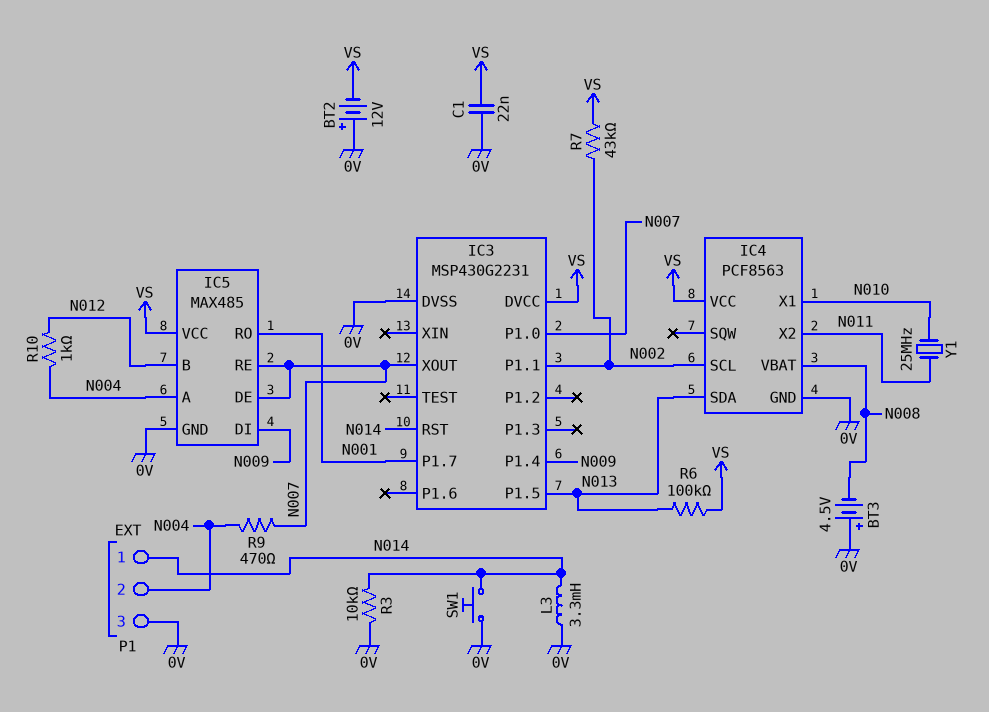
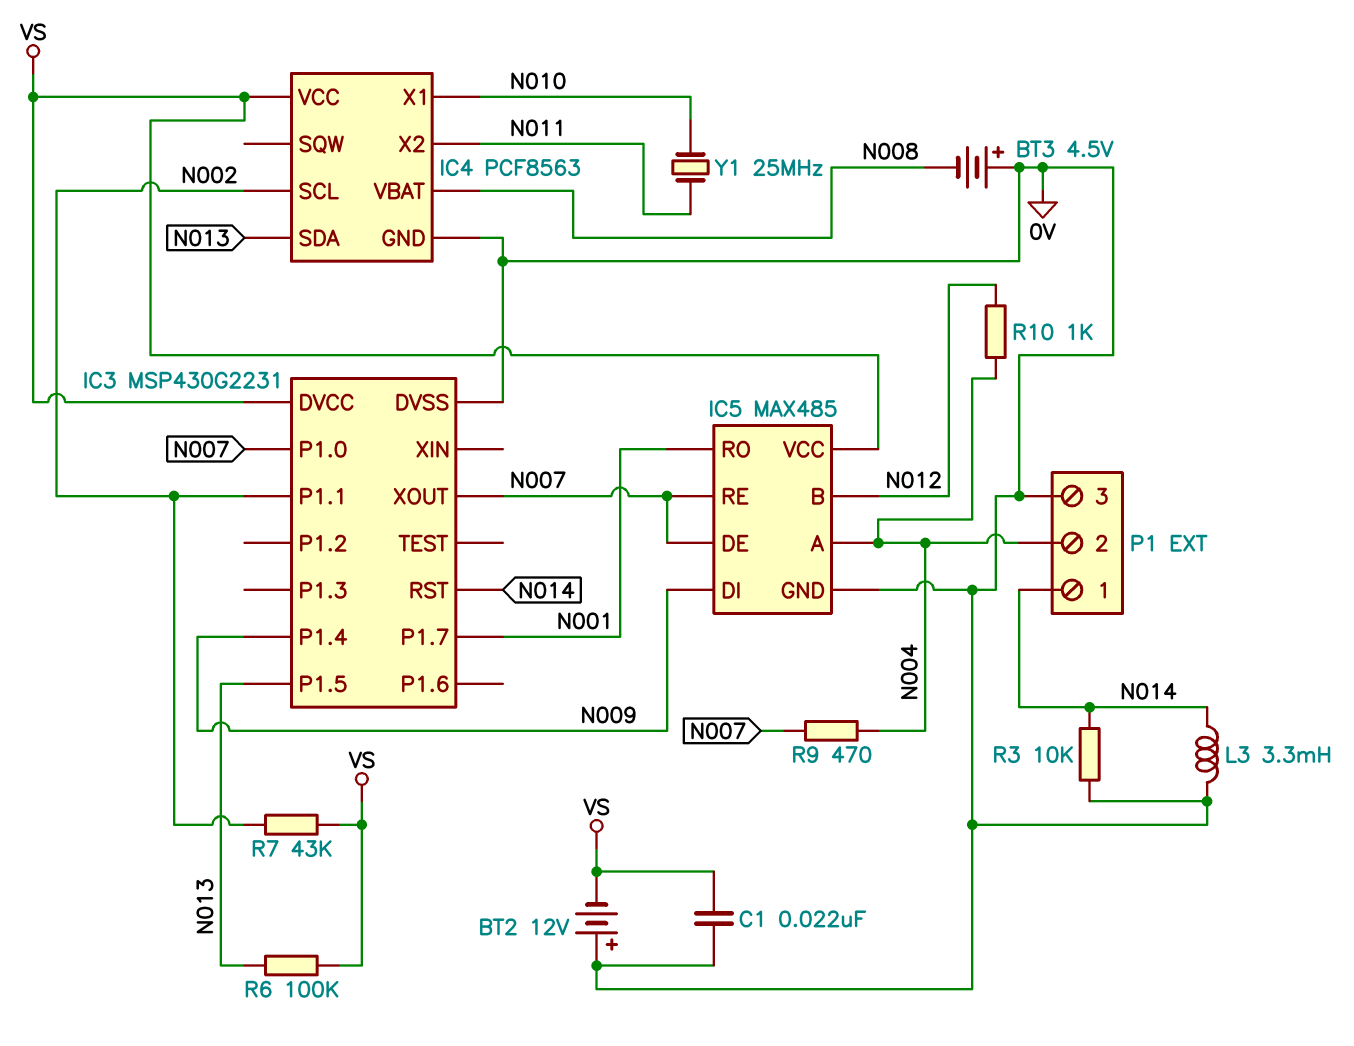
SW1: button (0V, N014) -> none

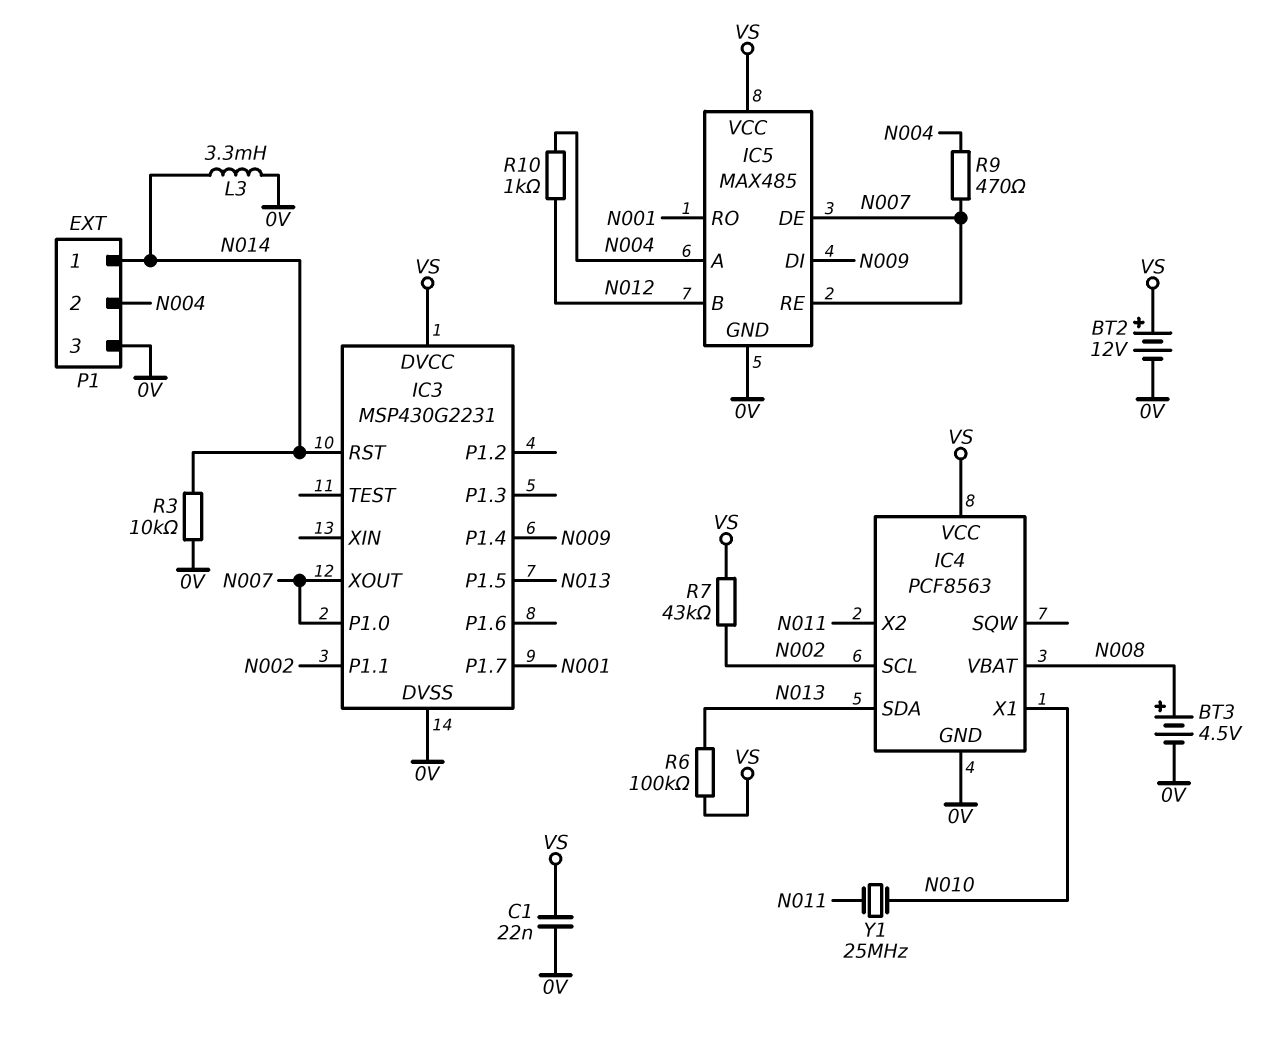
BT2: 12V (plus 0V, minus VS) -> 12V (plus VS, minus 0V)
BT3: 4.5V (plus 0V, minus N008) -> 4.5V (plus N008, minus 0V)

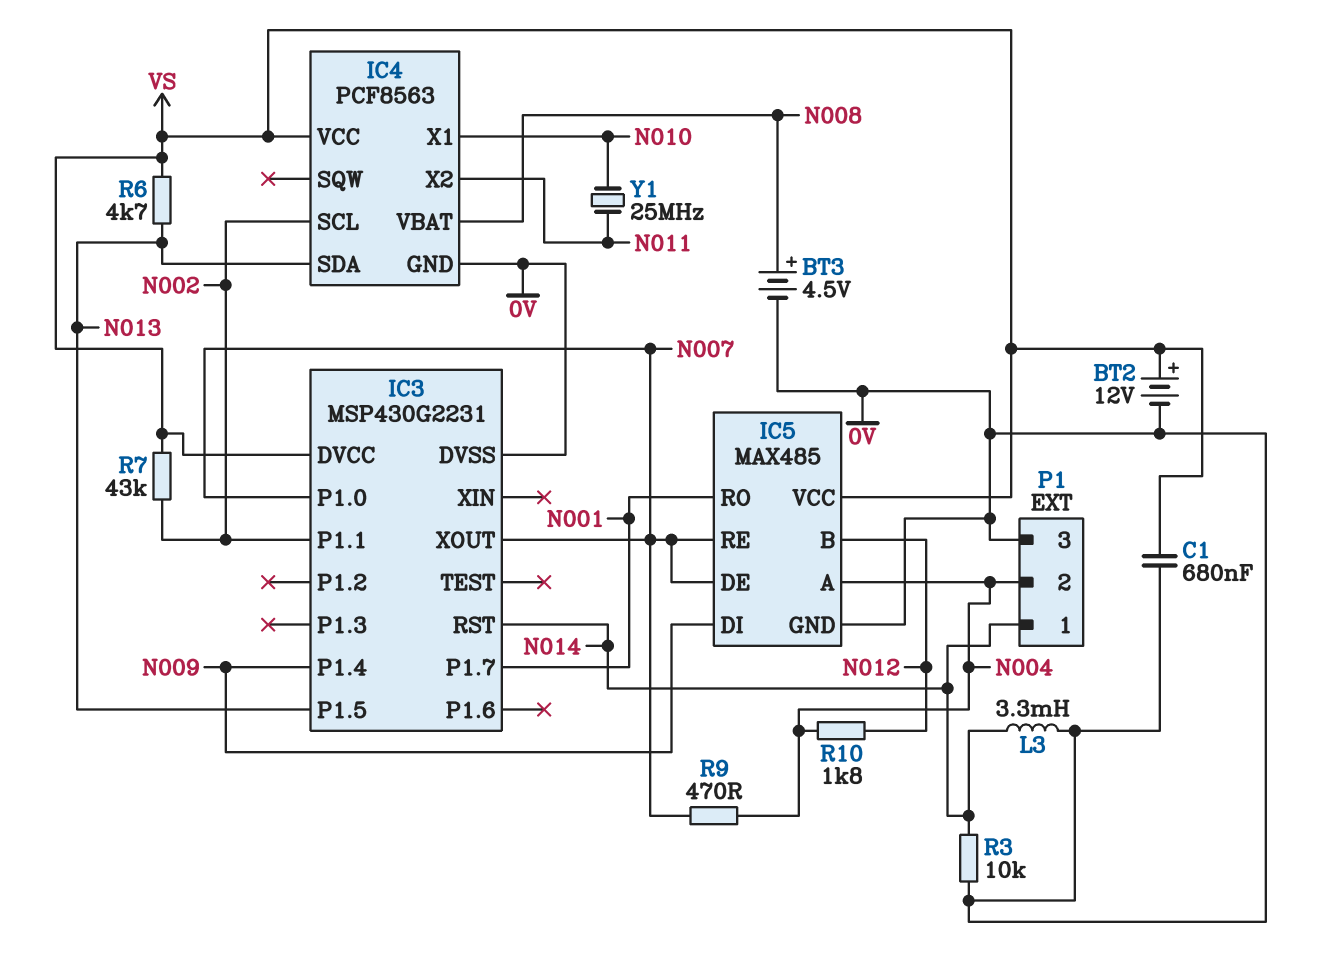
C1: 22nF (0V, VS) -> 680nF (0V, VS)
R6: 100k (N013, VS) -> 4.7k (N013, VS)
R10: 1k (N004, N012) -> 1.8k (N004, N012)

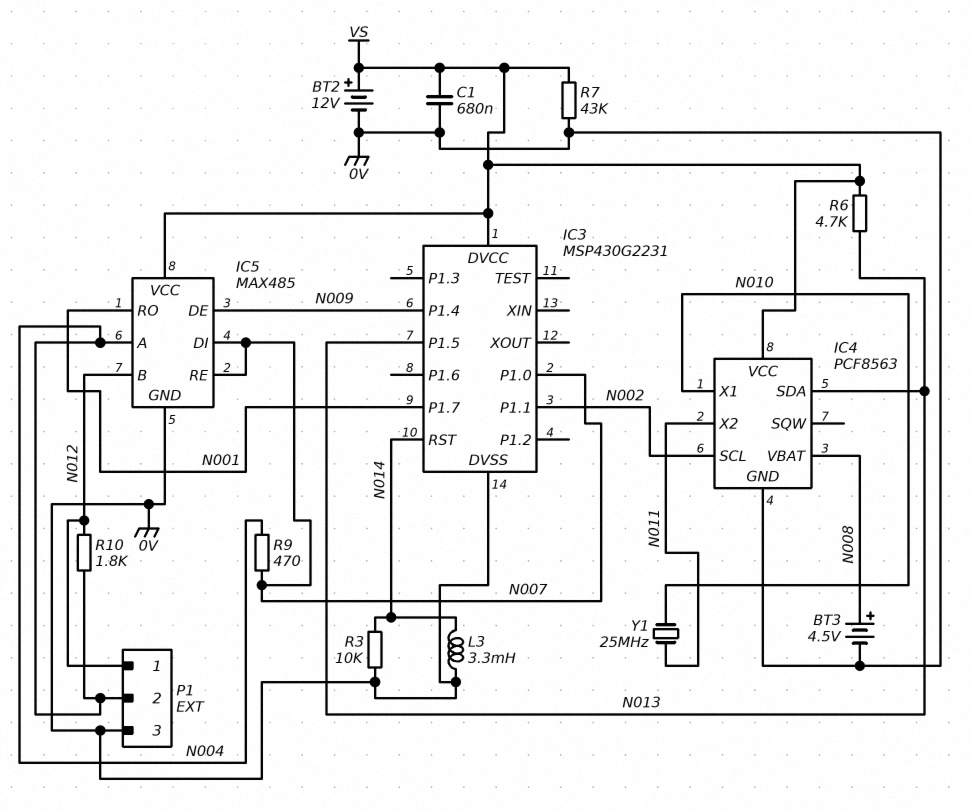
IC3 pin XOUT: N007 -> none
IC5 pin DE: N007 -> N009
IC5 pin DI: N009 -> N007
P1 pin 1: N014 -> N012
R7: 43k (N002, VS) -> 43k (0V, VS)

